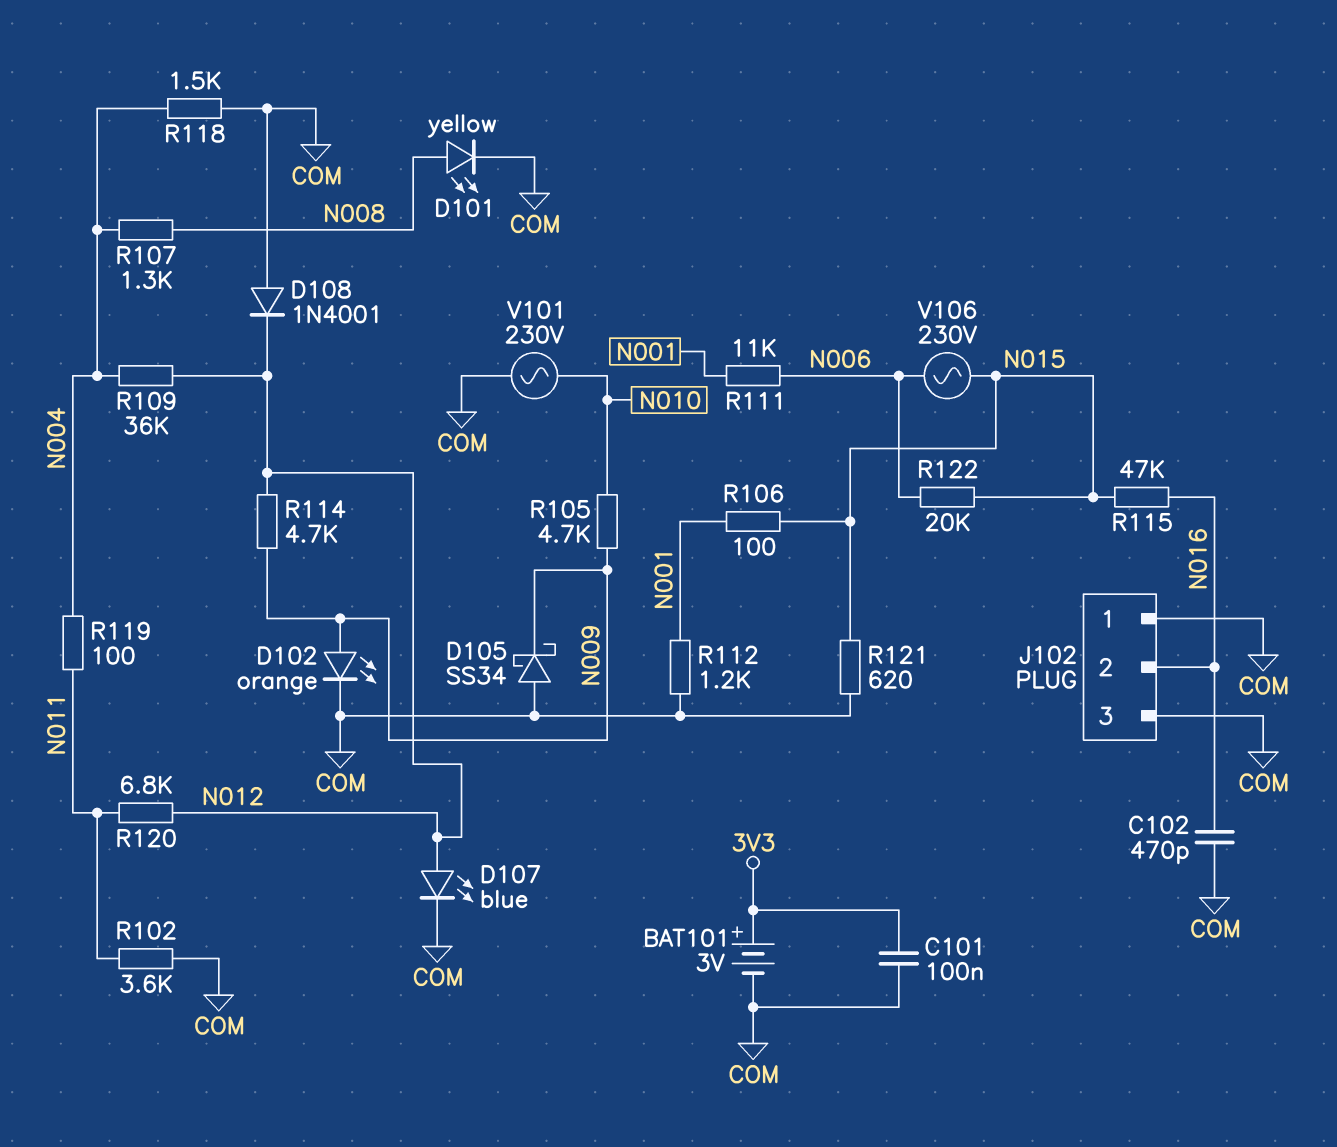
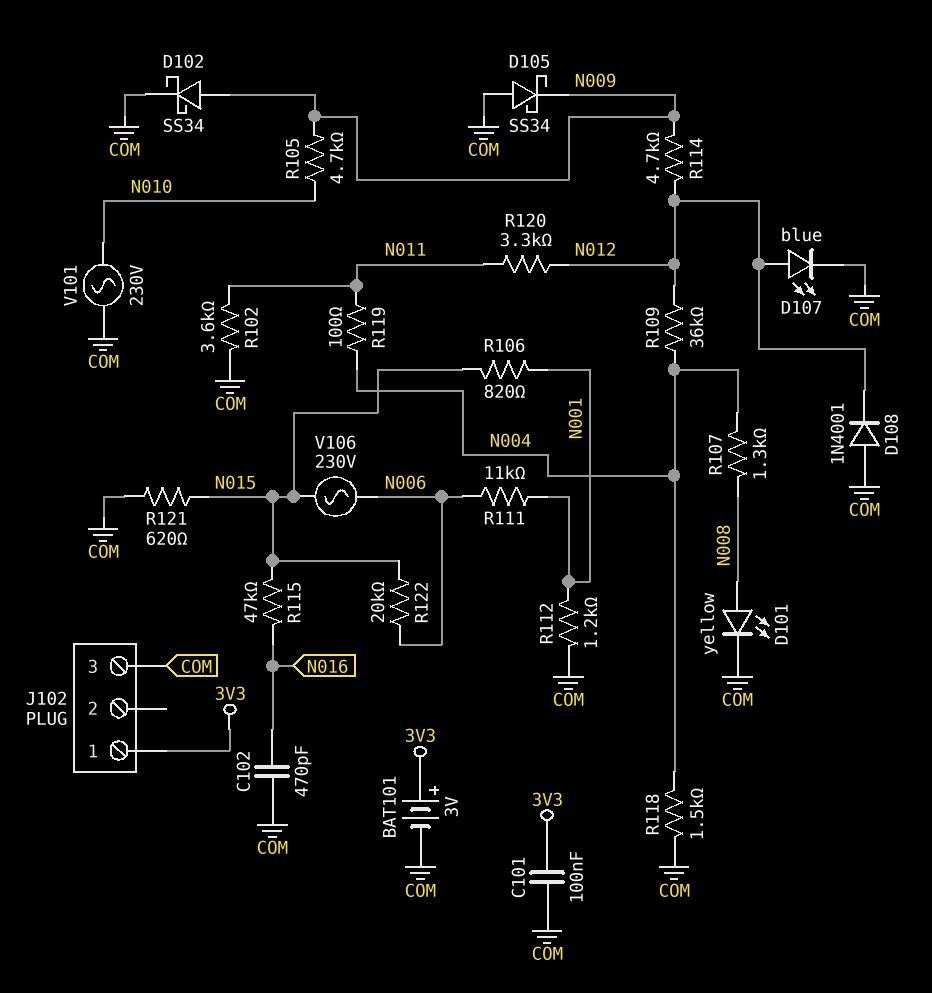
D102: LED orange (A N009, K COM) -> schottky SS34 (A N009, K COM)
J102 pin 1: COM -> 3V3
J102 pin 2: N016 -> none
R106: 100 (N001, N015) -> 820 (N001, N015)
R120: 6.8k (N011, N012) -> 3.3k (N011, N012)

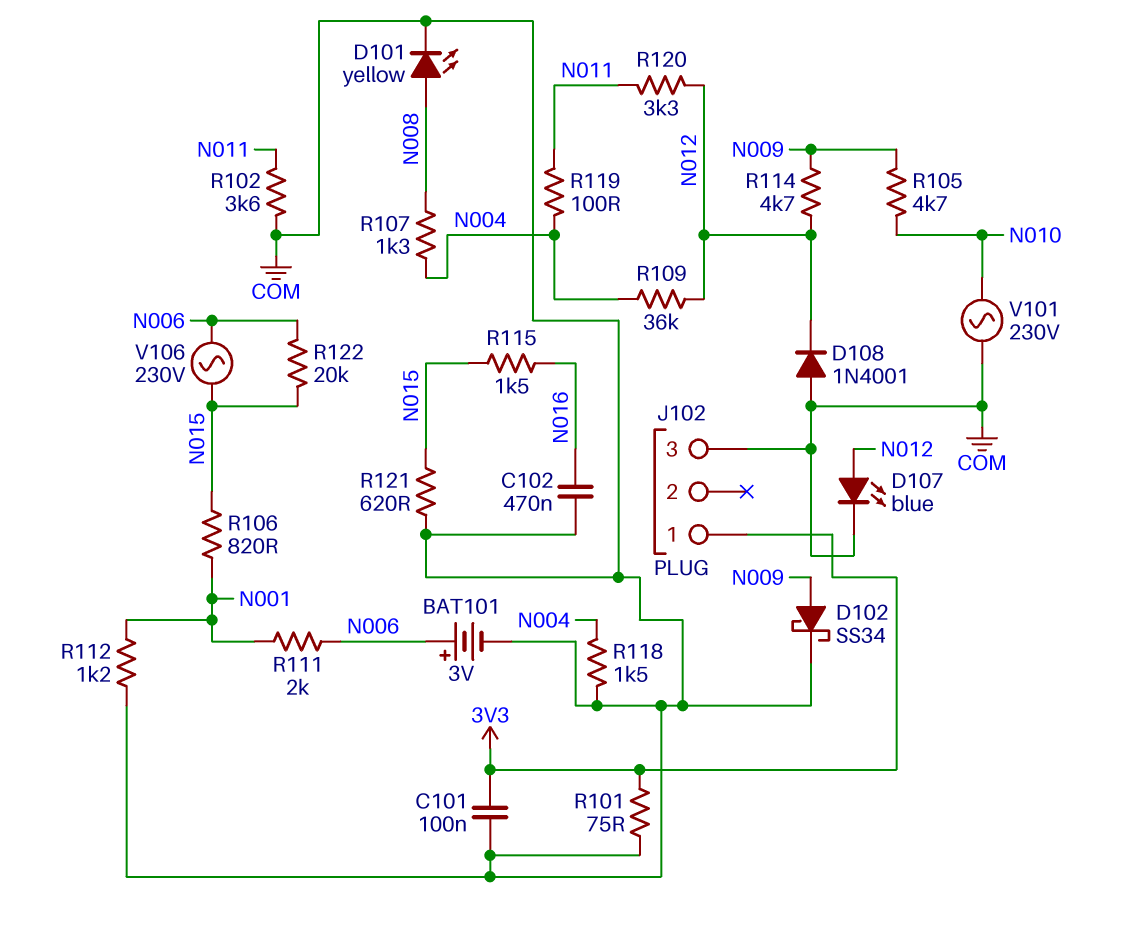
BAT101: 3V (plus 3V3, minus COM) -> 3V (plus N006, minus COM)
C102: 470pF (COM, N016) -> 470nF (COM, N016)
D105: schottky SS34 (A COM, K N009) -> none
R101: none -> 75 (3V3, COM)
R111: 11k (N001, N006) -> 2k (N001, N006)
R115: 47k (N015, N016) -> 1.5k (N015, N016)

